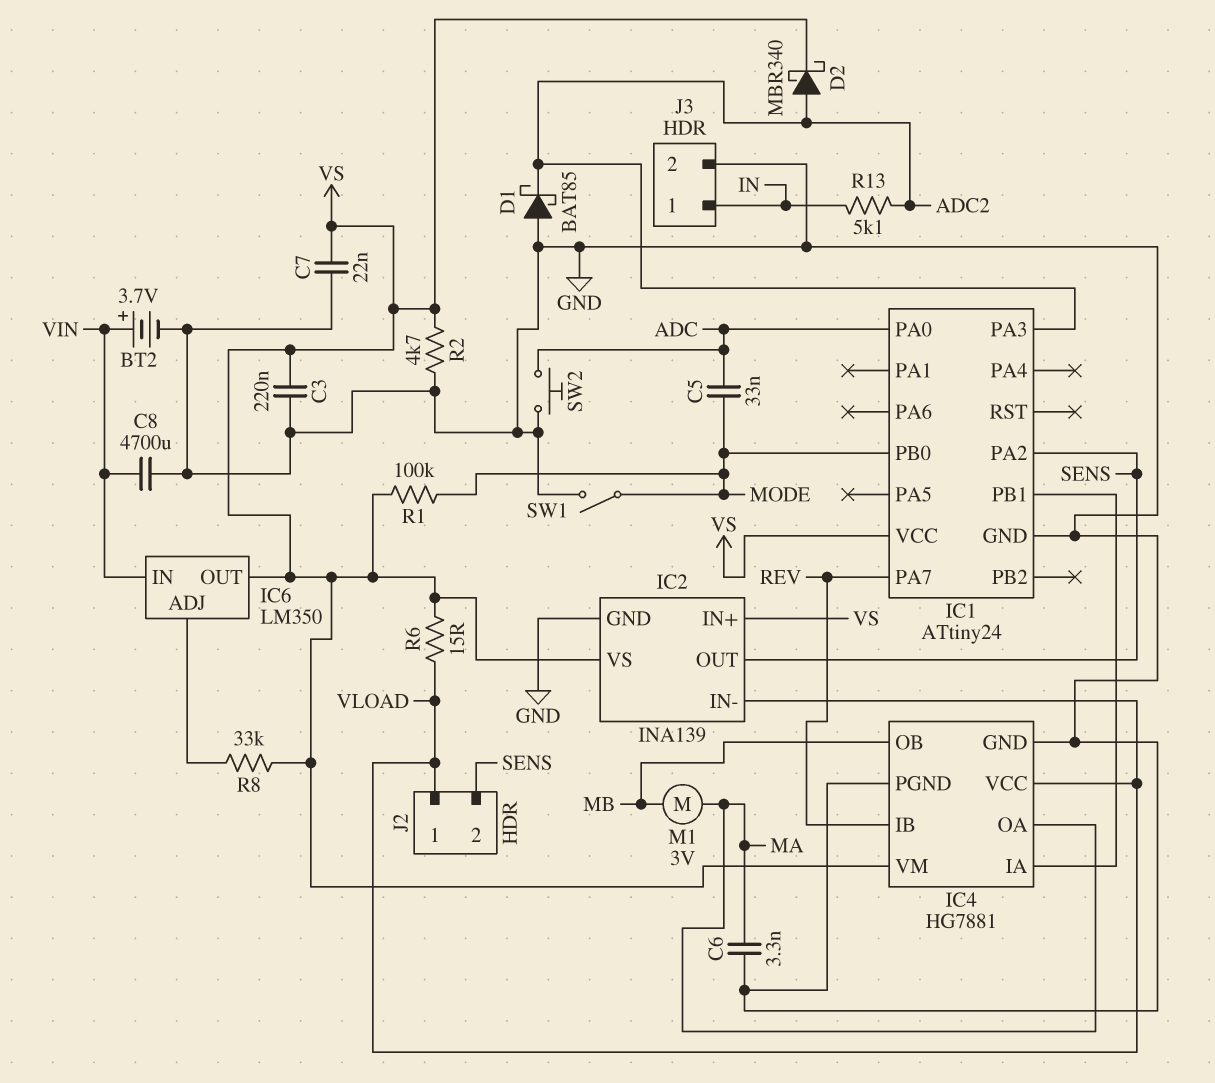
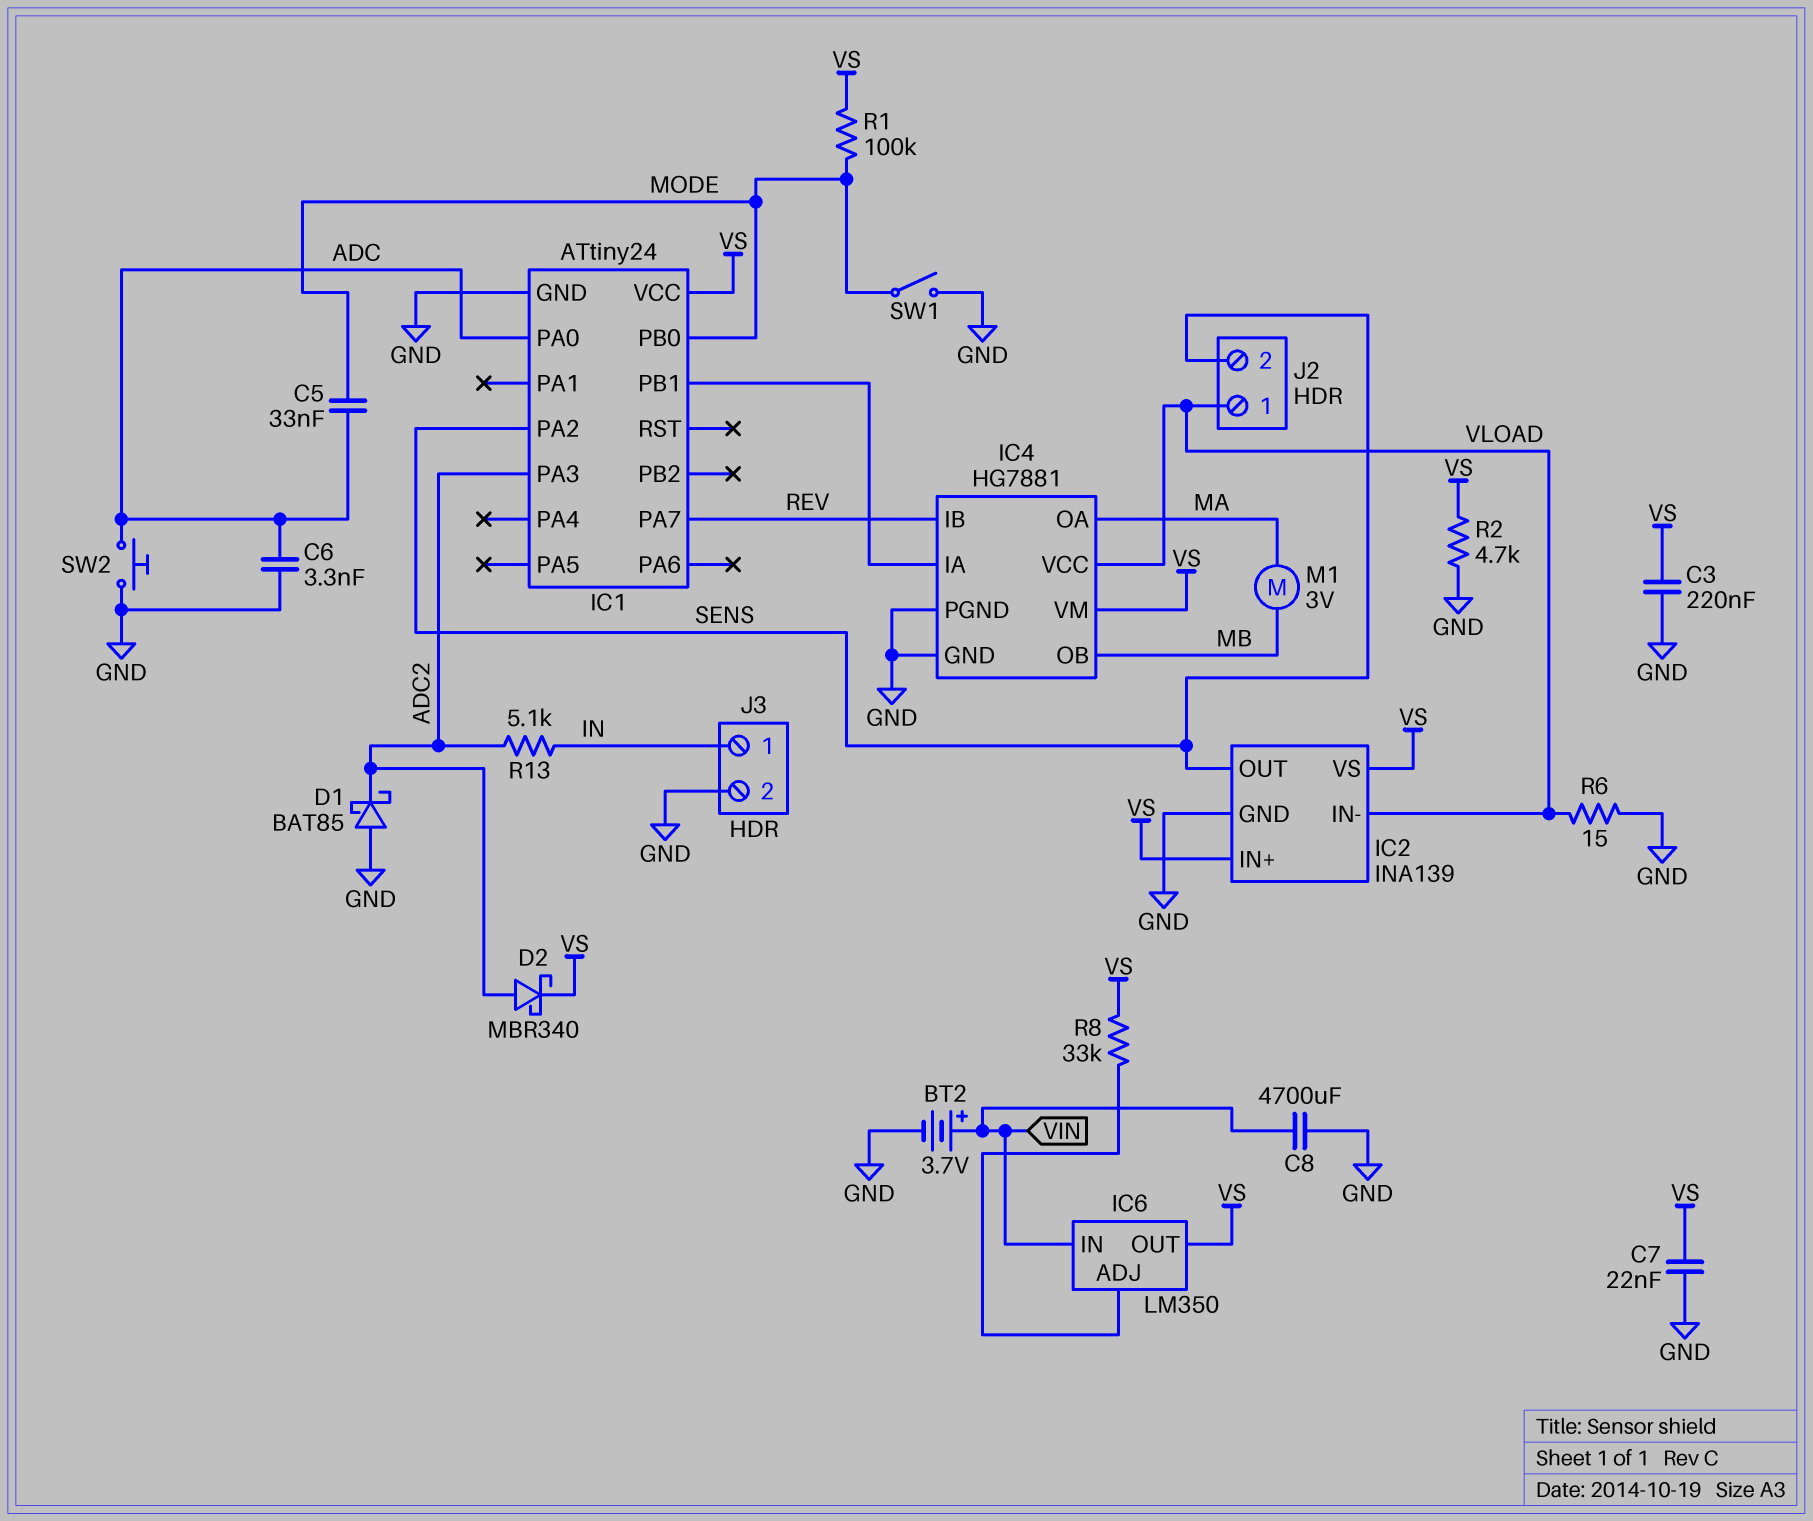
C6: 3.3nF (GND, MA) -> 3.3nF (ADC, GND)
R6: 15 (VLOAD, VS) -> 15 (GND, VLOAD)

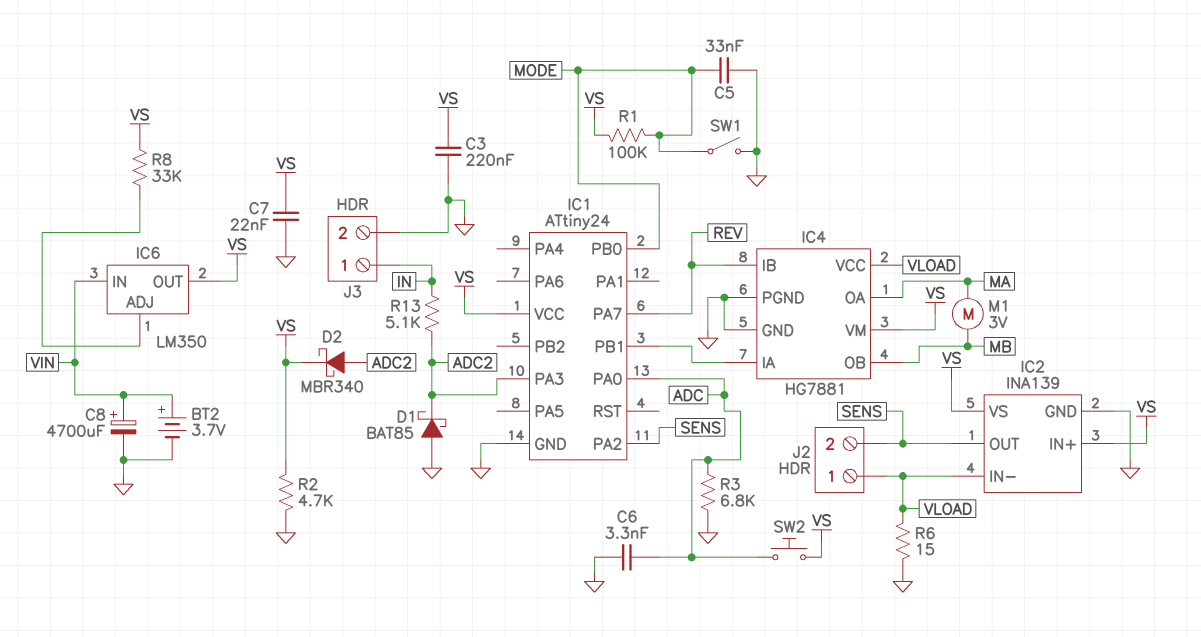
C5: 33nF (ADC, MODE) -> 33nF (GND, MODE)
C8: 4700uF (GND, VIN) -> 4700uF (plus VIN, minus GND)
R3: none -> 6.8k (ADC, GND)
SW2: button (ADC, GND) -> button (ADC, VS)

